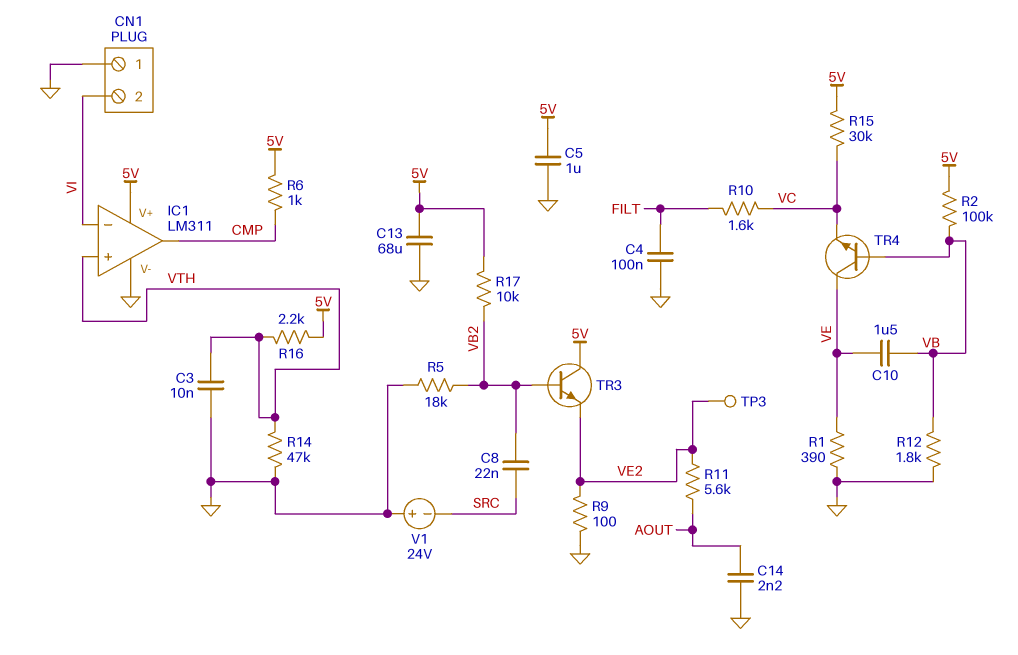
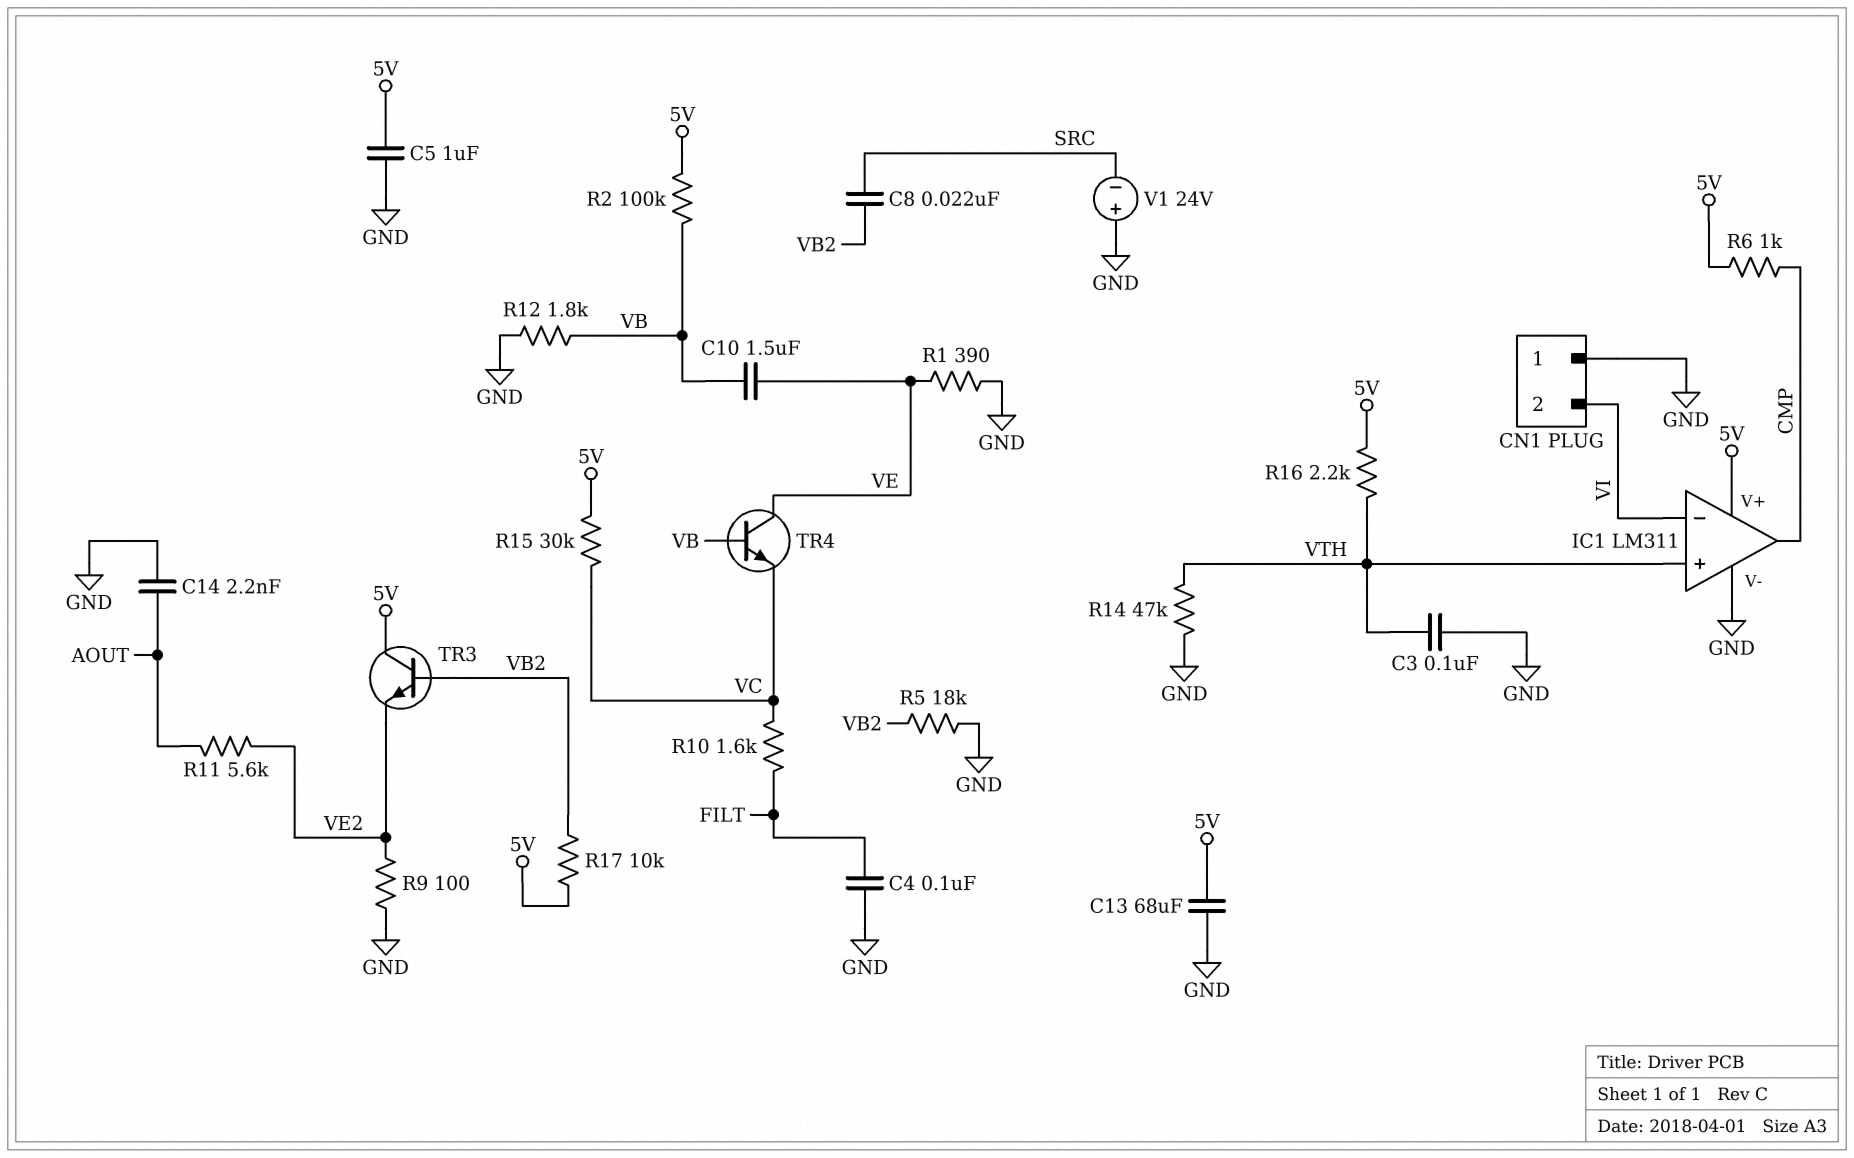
C3: 10nF (GND, VTH) -> 100nF (GND, VTH)
TP3: test point (VE2) -> none

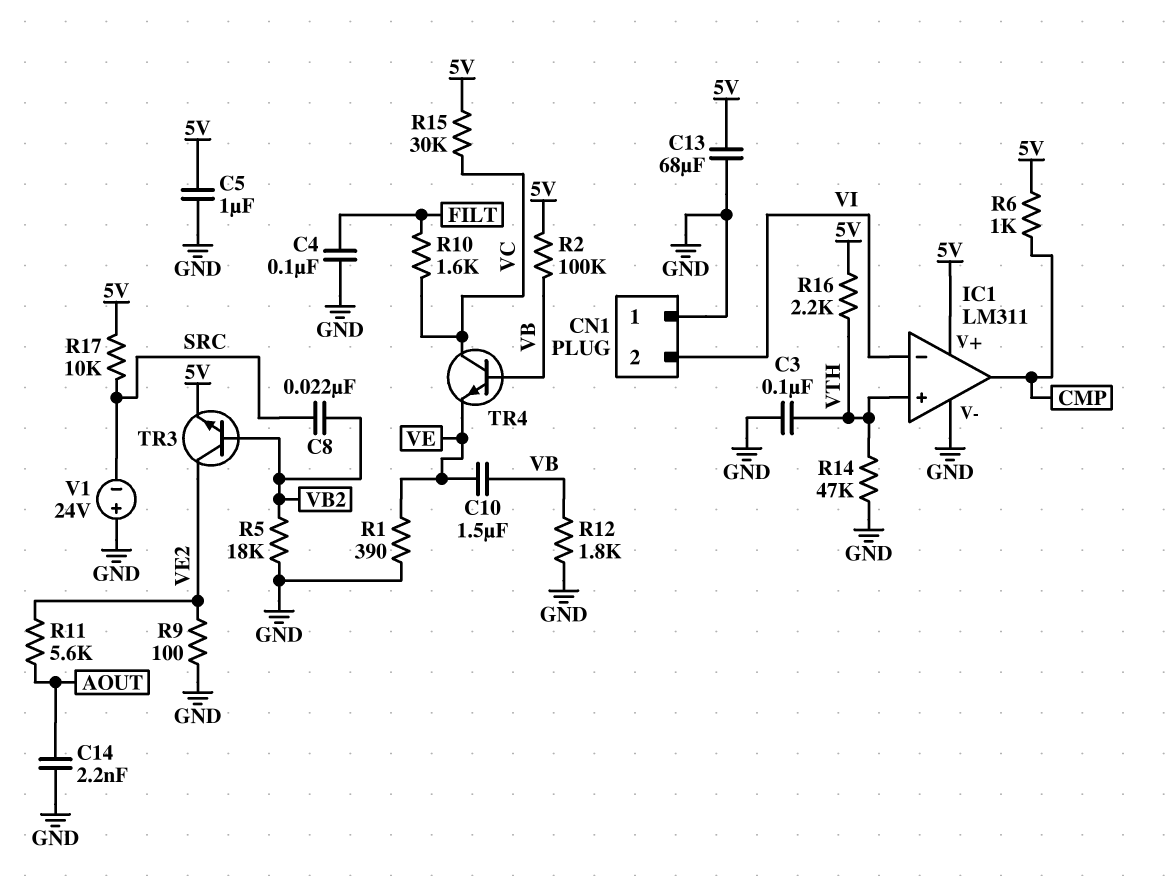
R17: 10k (5V, VB2) -> 10k (5V, SRC)
TR3: NPN (B VB2, C 5V, E VE2) -> NPN (B VB2, C VE2, E 5V)
TR4: NPN (B VB, C VE, E VC) -> NPN (B VB, C VC, E VE)

